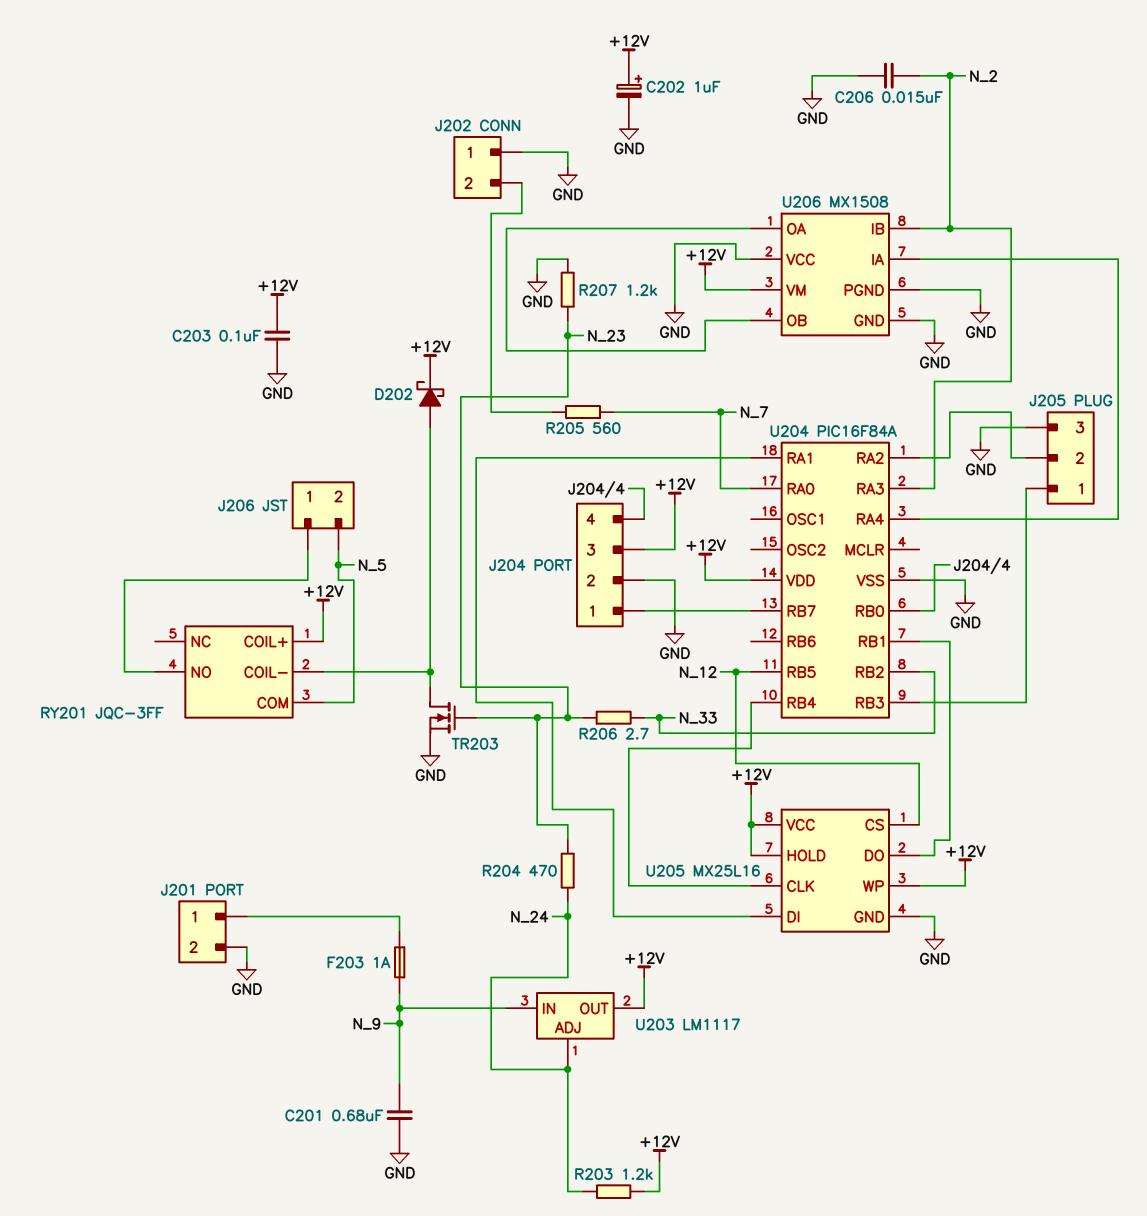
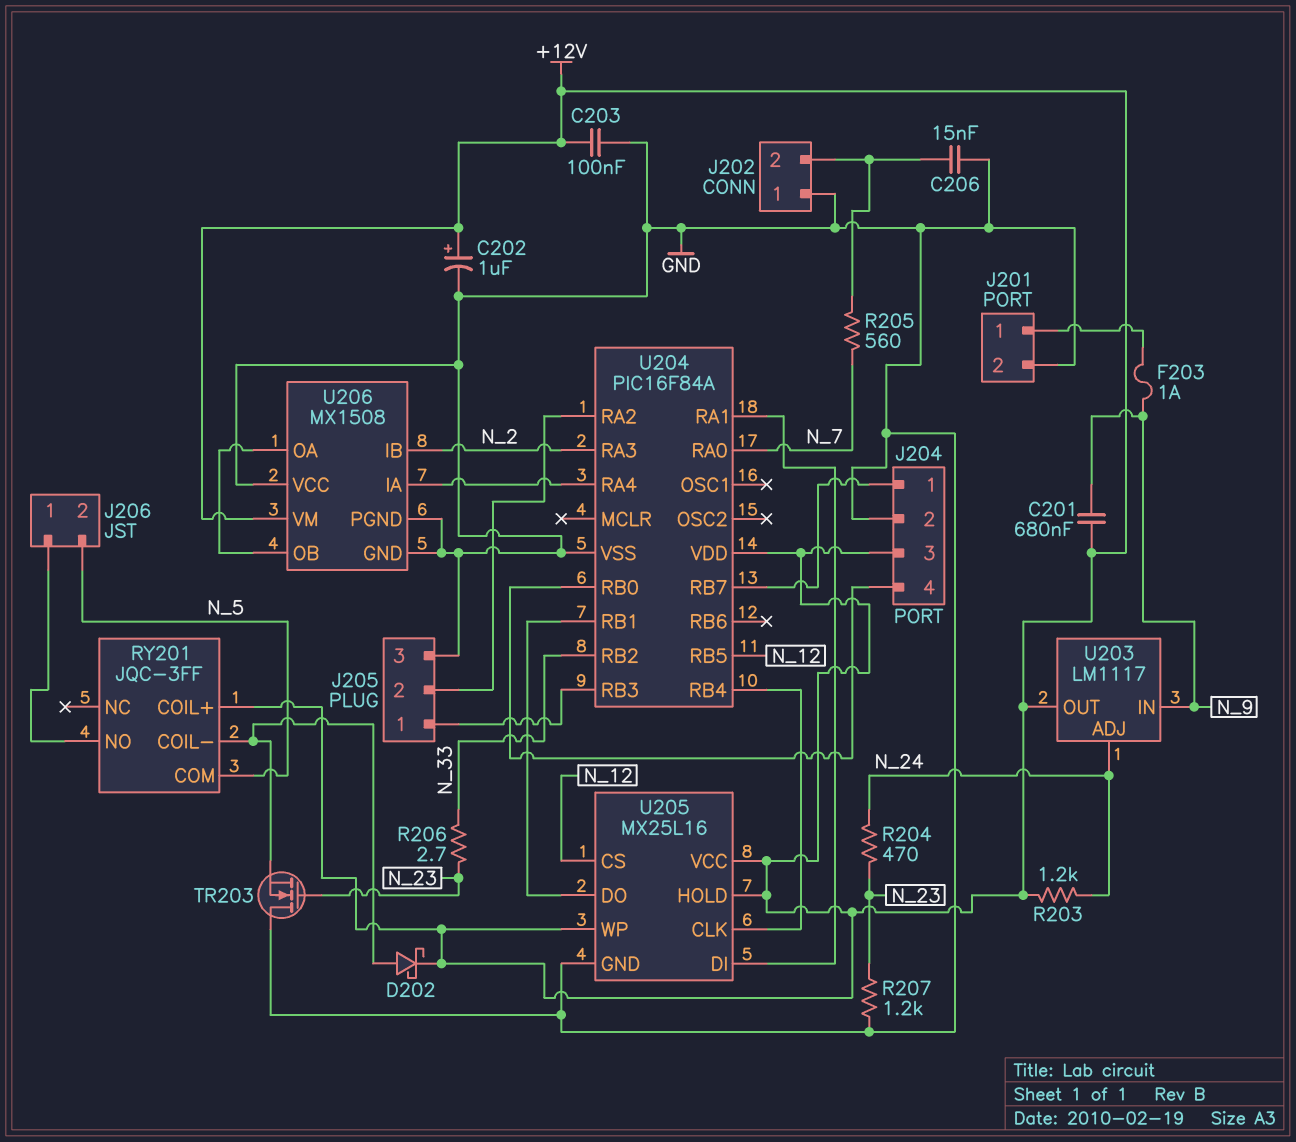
C201: 680nF (GND, N_9) -> 680nF (+12V, N_9)
C206: 15nF (GND, N_2) -> 15nF (GND, J202/2)
TR203: NMOS (G N_23, D RY201/COIL-, S GND) -> NMOS (G N_23, D GND, S RY201/COIL-)

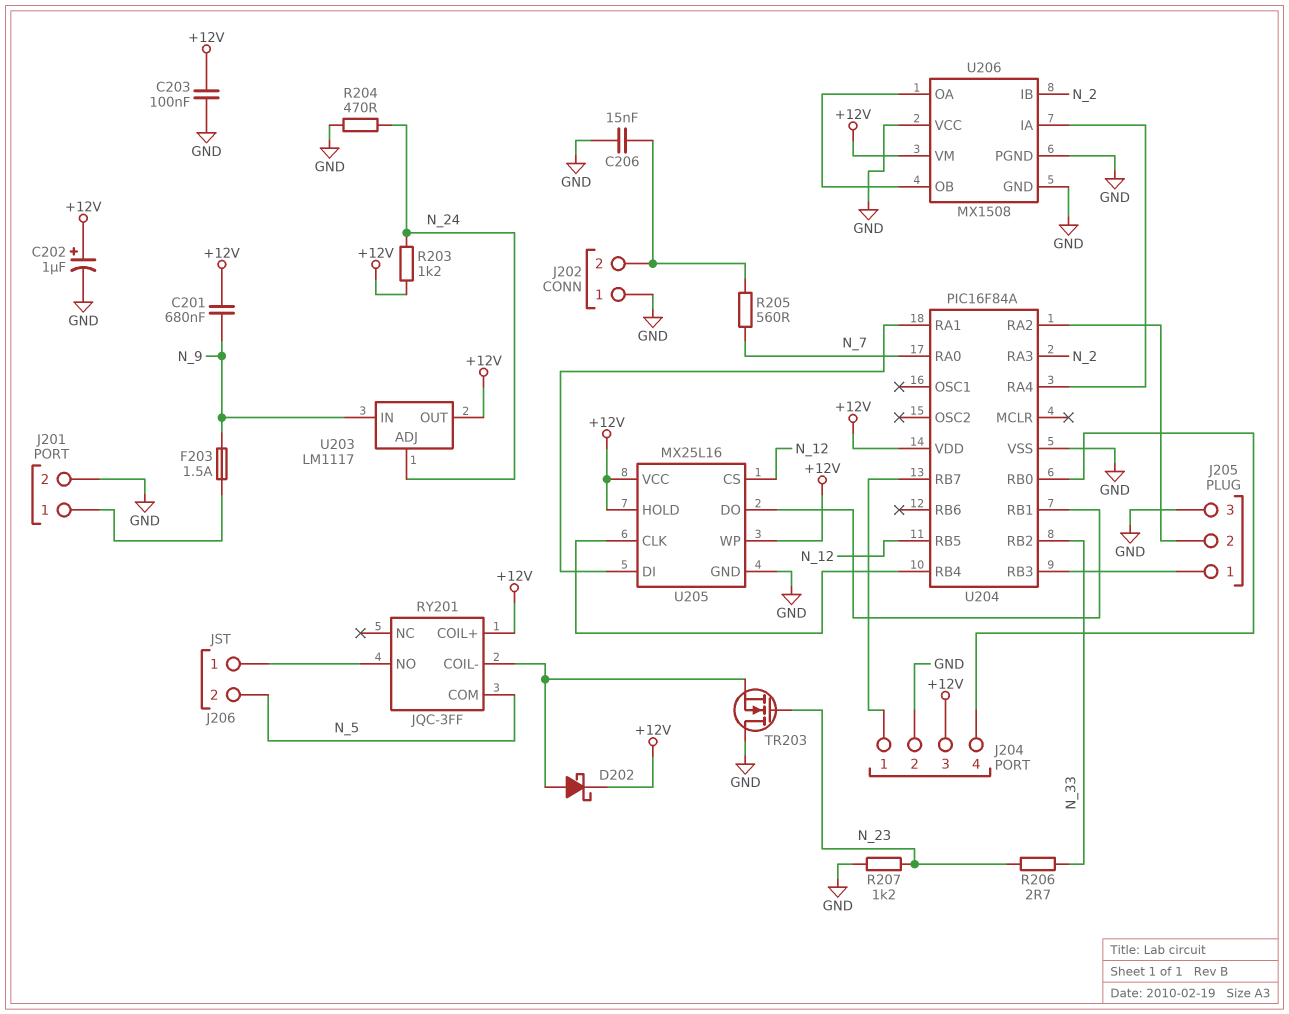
F203: 1A (J201/1, N_9) -> 1.5A (J201/1, N_9)
R204: 470 (N_23, N_24) -> 470 (GND, N_24)

